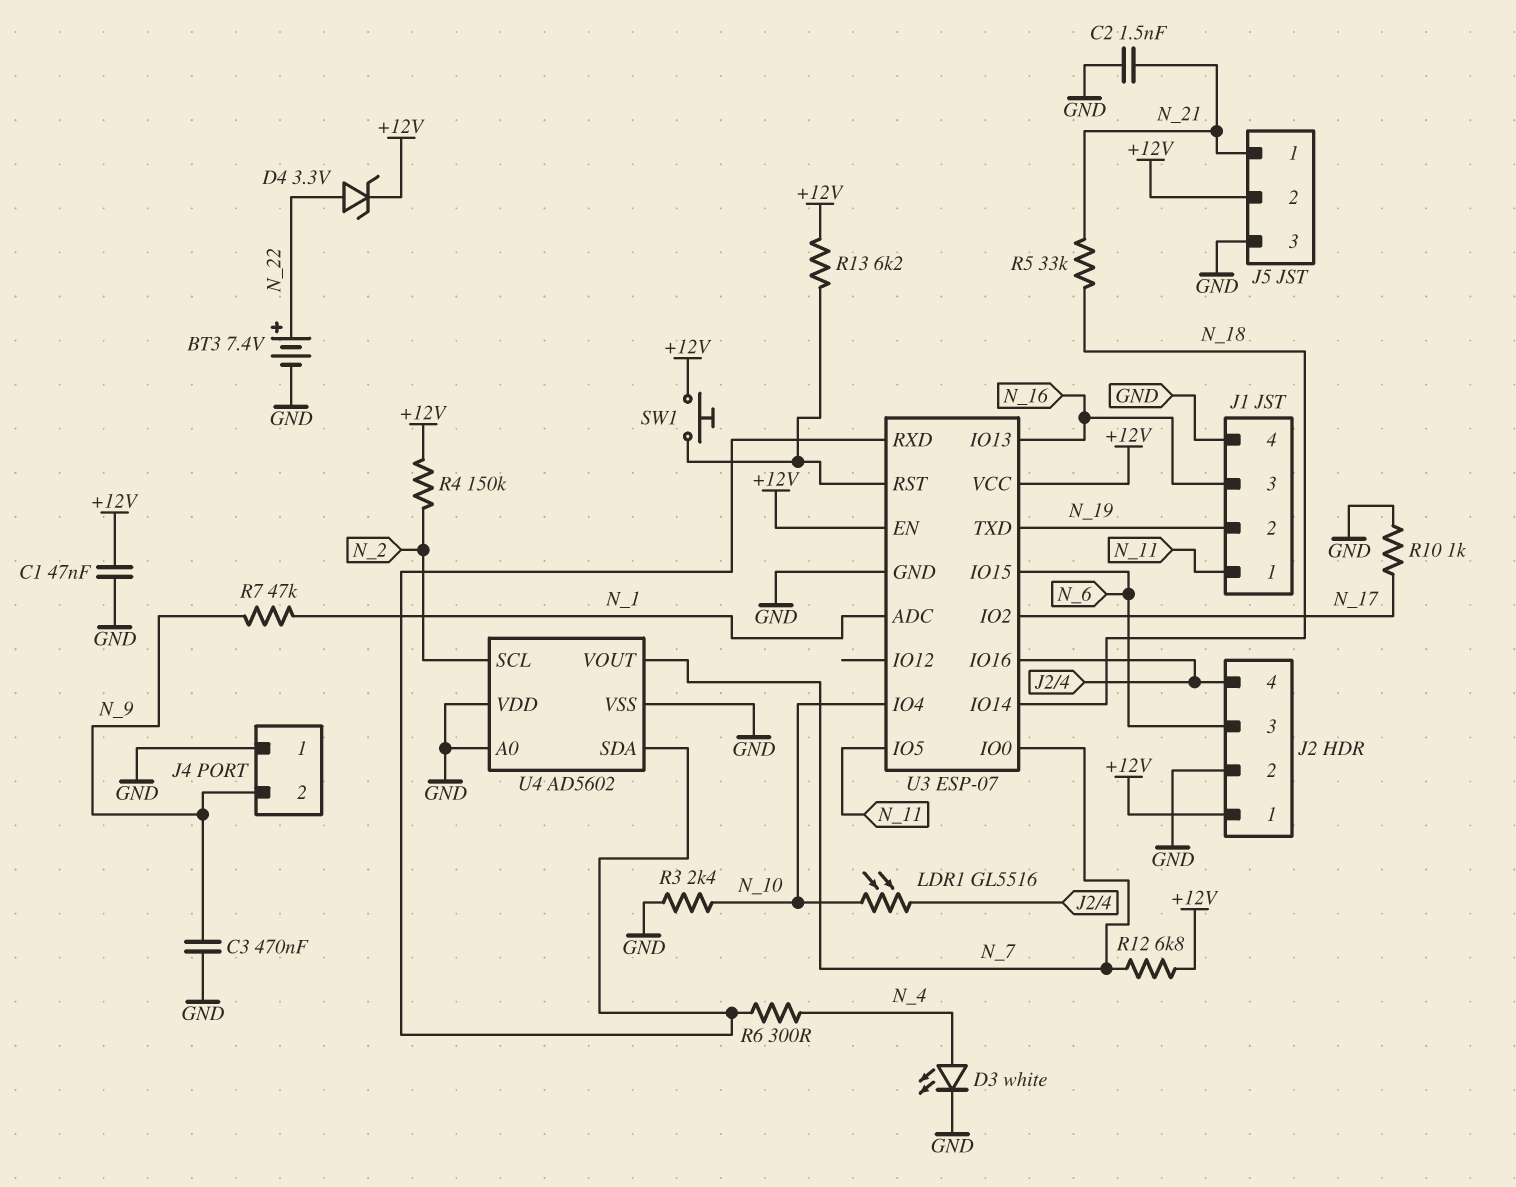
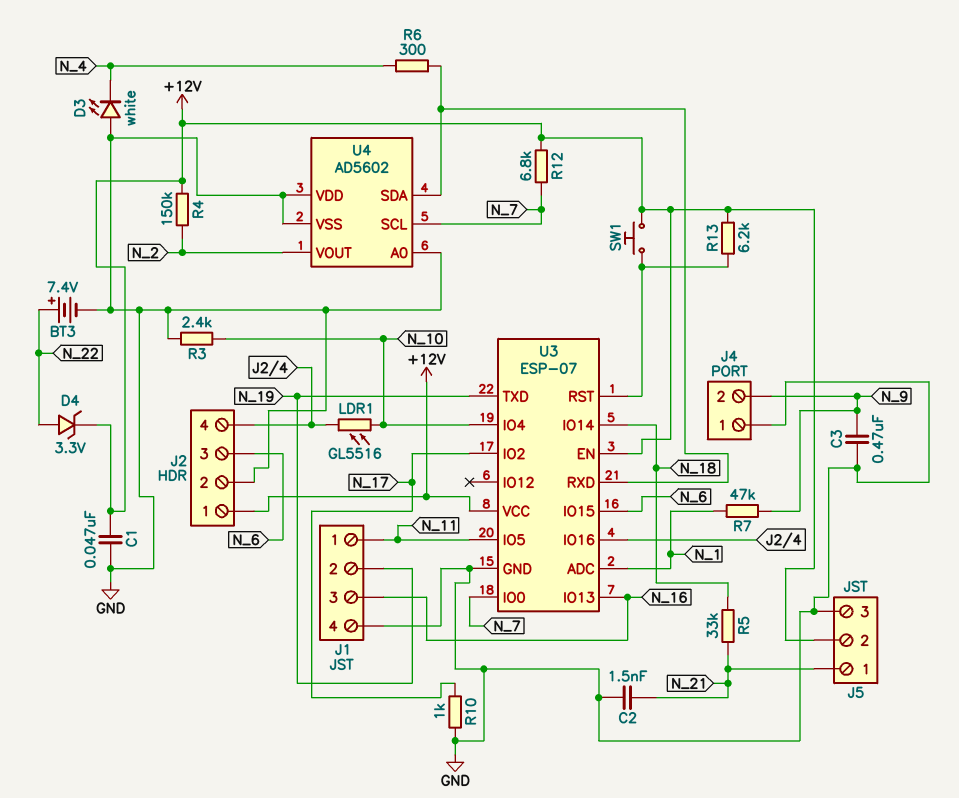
D3: LED white (A N_4, K GND) -> LED white (A GND, K N_4)
U4 pin SCL: N_2 -> N_7
U4 pin VOUT: N_7 -> N_2

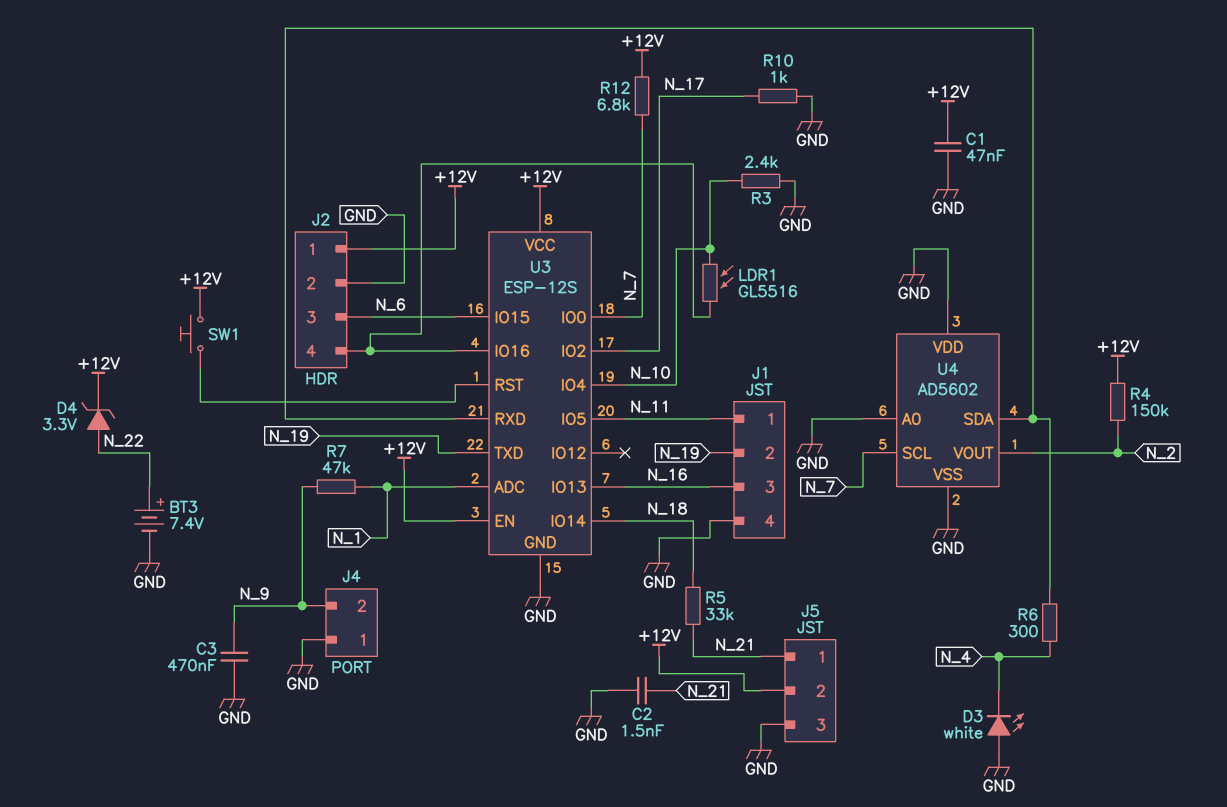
R13: 6.2k (+12V, U3/RST) -> none
U3: ESP-07 -> ESP-12S

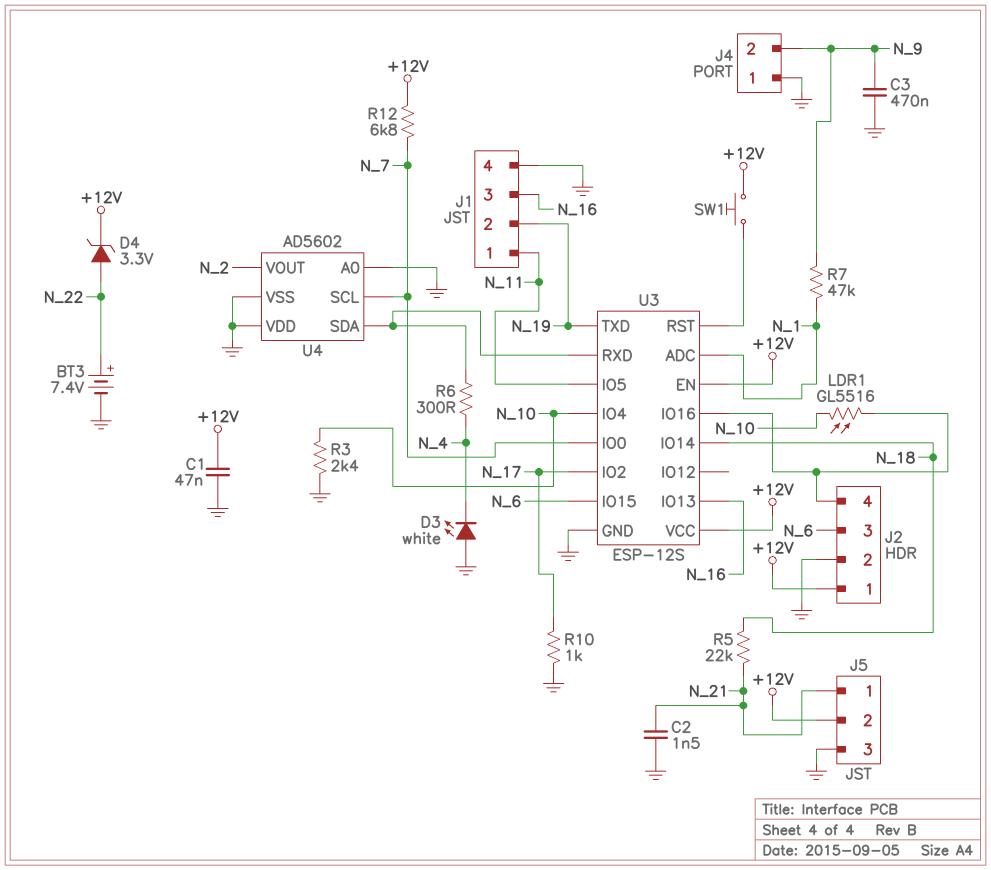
R4: 150k (+12V, N_2) -> none
R5: 33k (N_18, N_21) -> 22k (N_18, N_21)

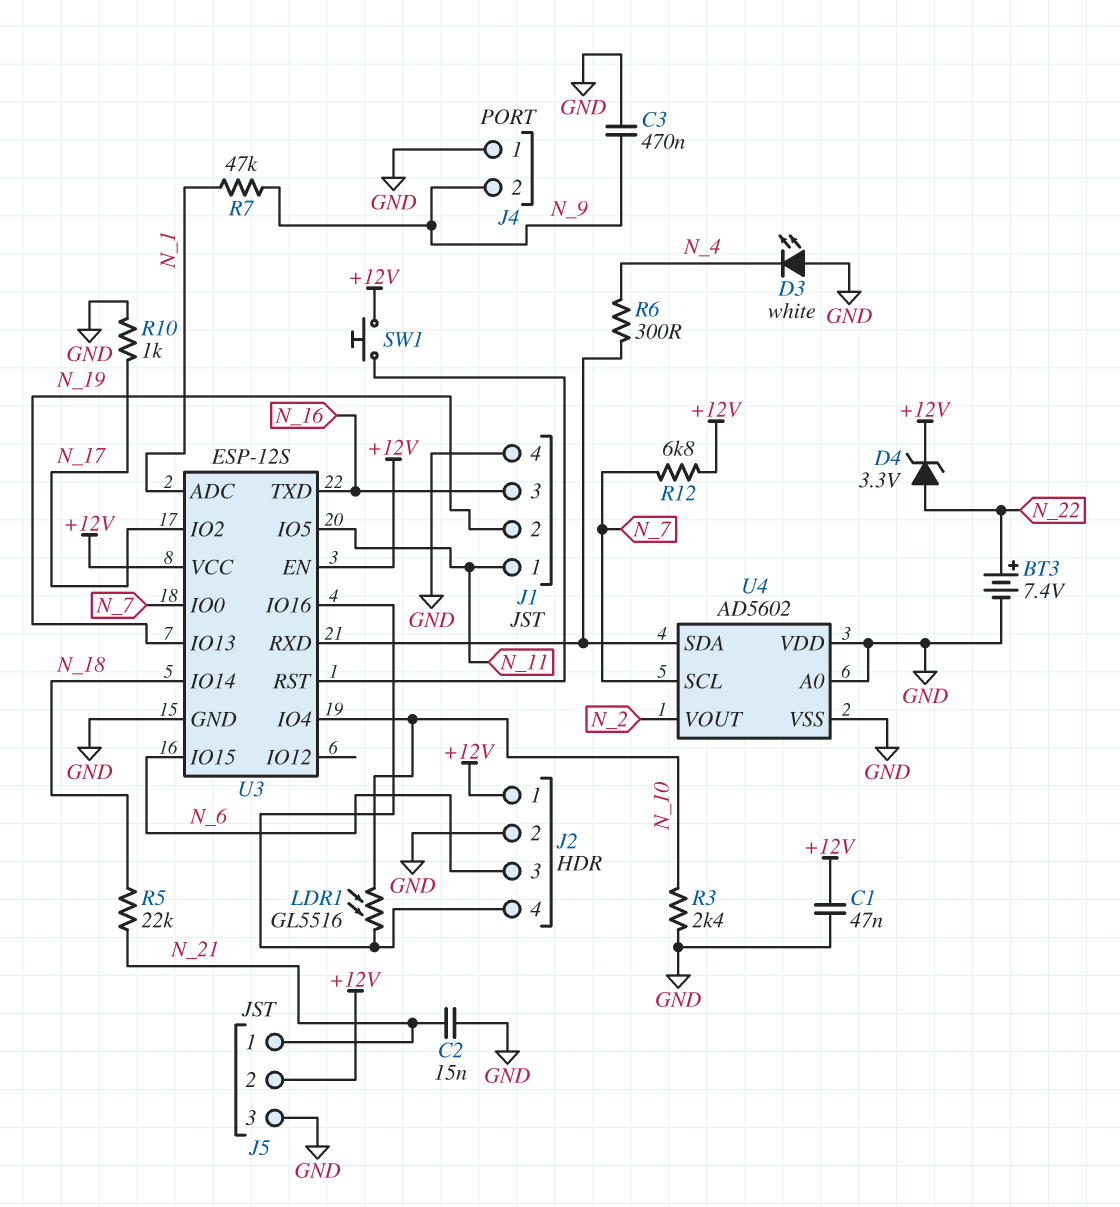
C2: 1.5nF (GND, N_21) -> 15nF (GND, N_21)
U3 pin IO13: N_16 -> N_19
U3 pin TXD: N_19 -> N_16

